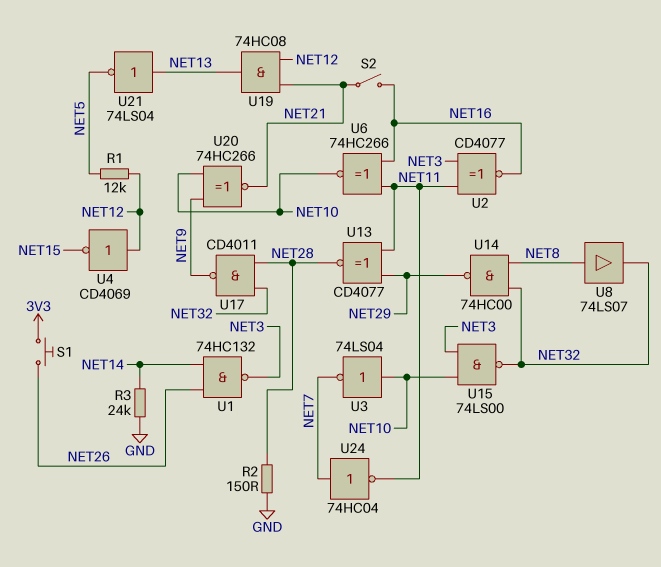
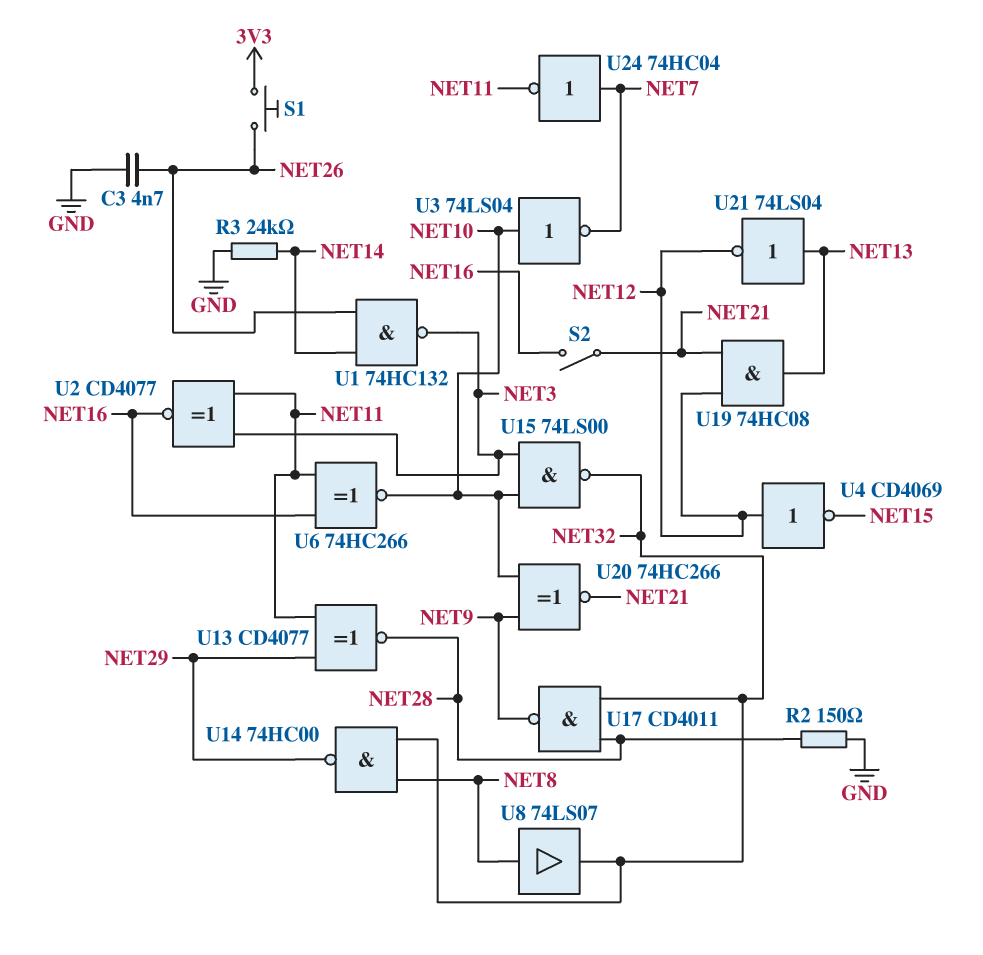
C3: none -> 4.7nF (GND, NET26)
R1: 12k (NET5, NET12) -> none
U21: NOT 74LS04 (in NET13, out NET5) -> NOT 74LS04 (in NET13, out NET12)

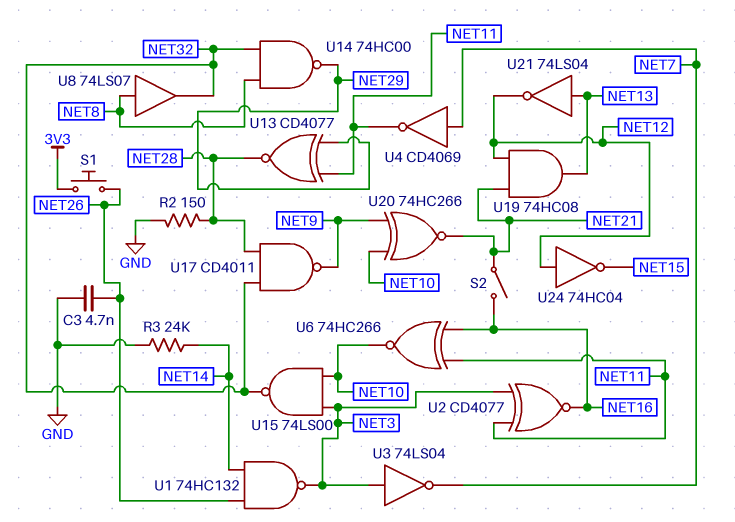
U3: NOT 74LS04 (in NET10, out NET7) -> NOT 74LS04 (in NET3, out NET7)
U4: NOT CD4069 (in NET12, out NET15) -> NOT CD4069 (in NET7, out NET11)
U24: NOT 74HC04 (in NET7, out NET11) -> NOT 74HC04 (in NET12, out NET15)

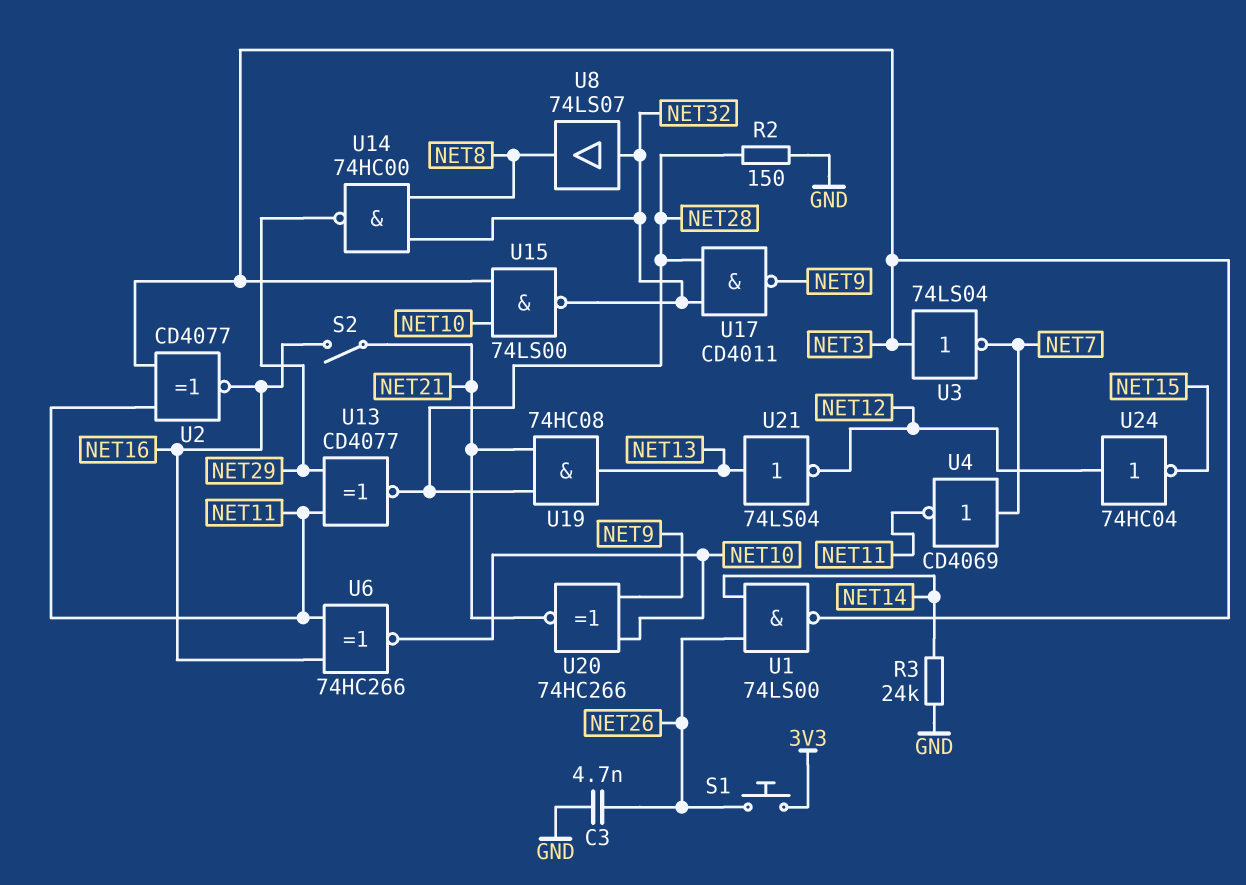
U1: NAND 74HC132 (in NET14, in NET26, out NET3) -> NAND 74LS00 (in NET14, in NET26, out NET3)
U8: buffer 74LS07 (in NET8, out NET32) -> buffer 74LS07 (in NET32, out NET8)
U19: AND 74HC08 (in NET12, in NET21, out NET13) -> AND 74HC08 (in NET21, in NET28, out NET13)

